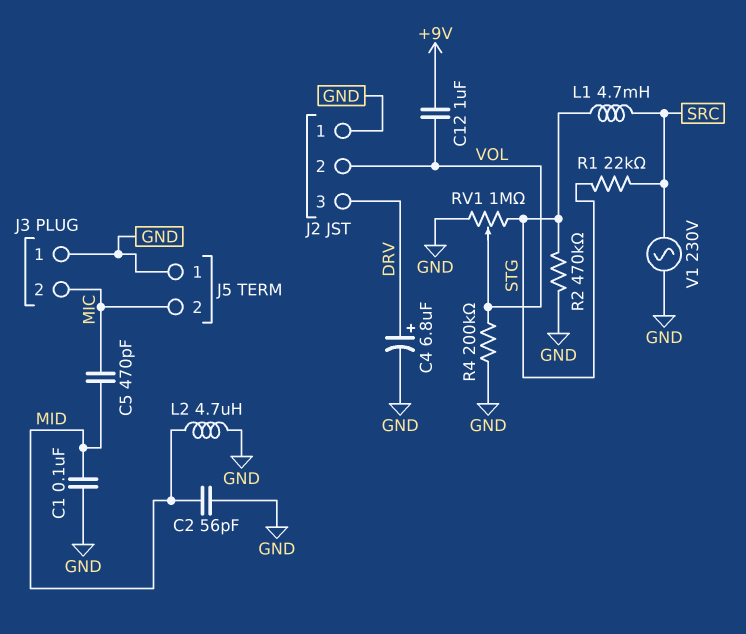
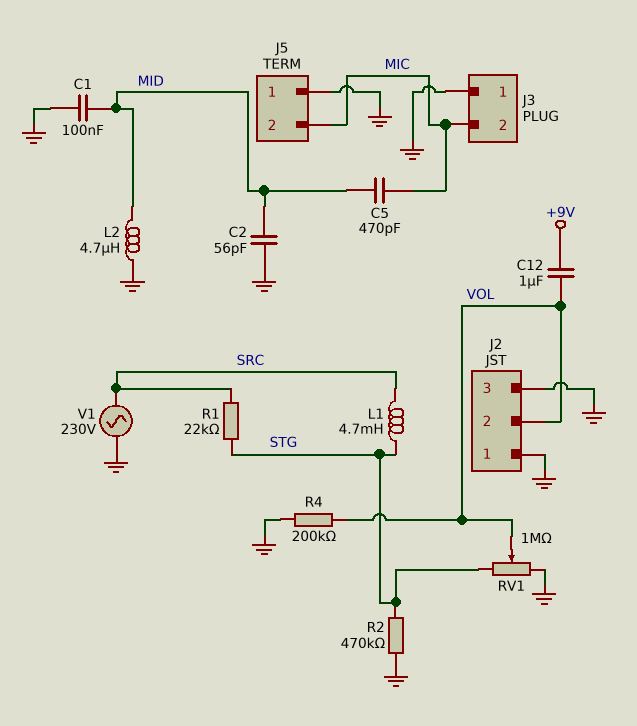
C4: 6.8uF (plus DRV, minus GND) -> none
J2 pin 3: DRV -> GND

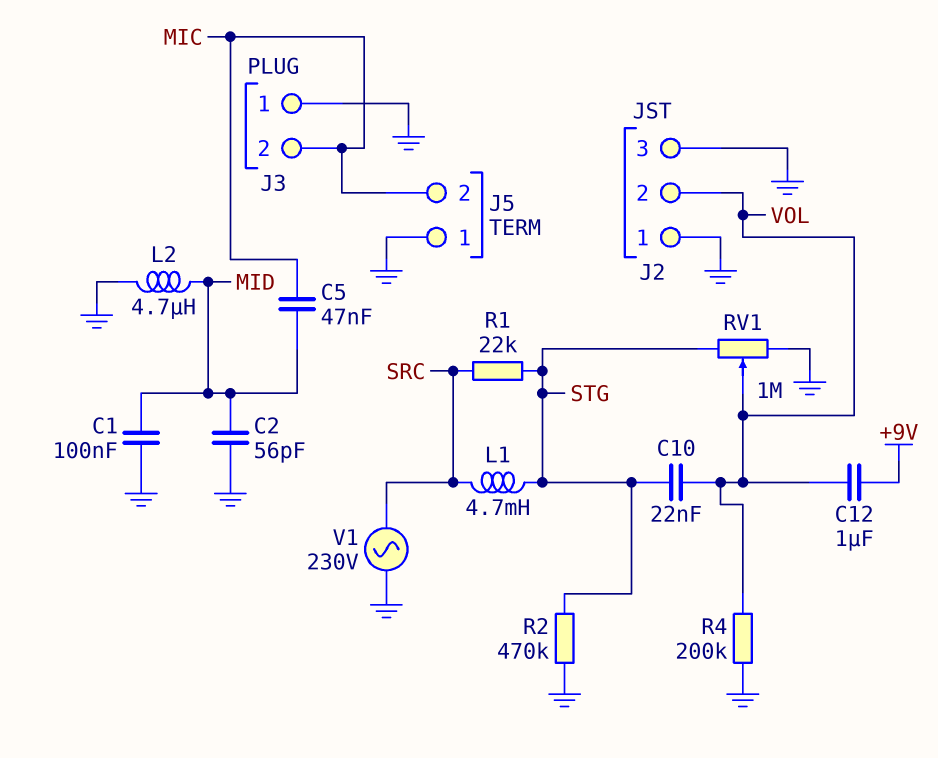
C5: 470pF (MIC, MID) -> 47nF (MIC, MID)
C10: none -> 22nF (STG, VOL)

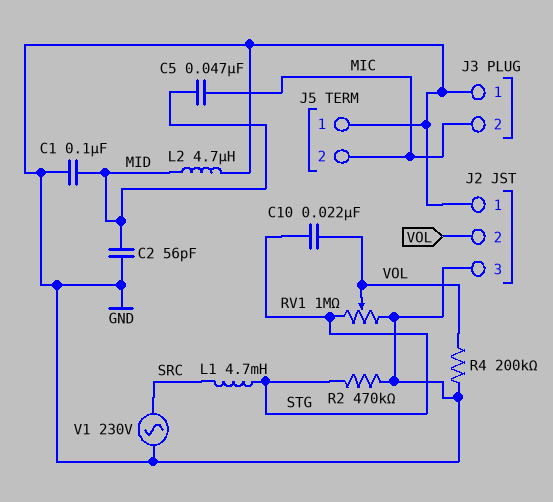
C12: 1uF (+9V, VOL) -> none
R1: 22k (SRC, STG) -> none

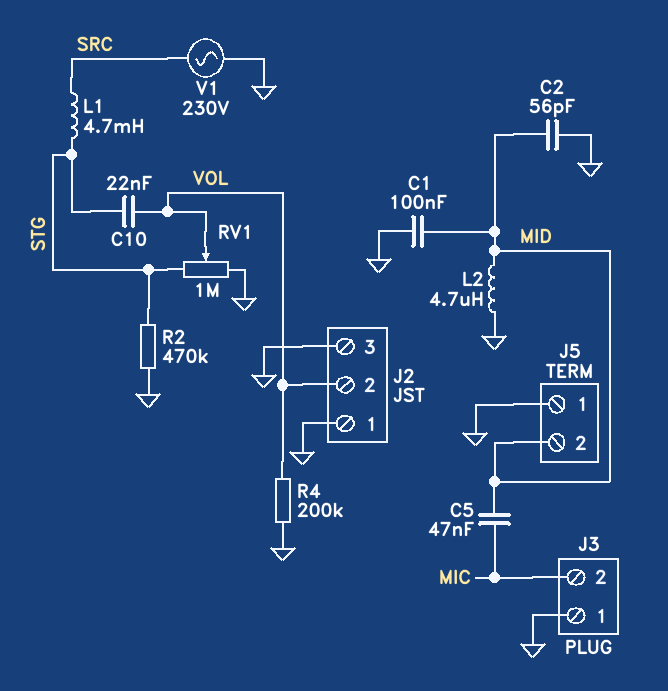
J5 pin 2: MIC -> MID

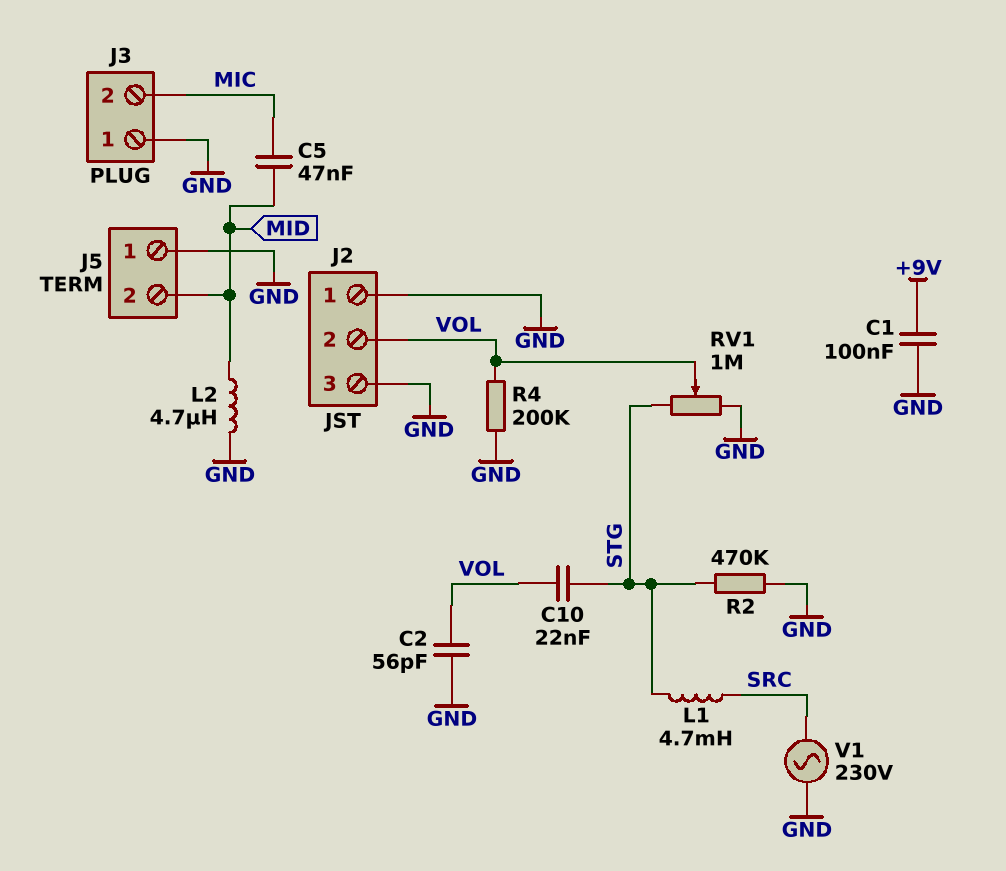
C1: 100nF (GND, MID) -> 100nF (+9V, GND)
C2: 56pF (GND, MID) -> 56pF (GND, VOL)

